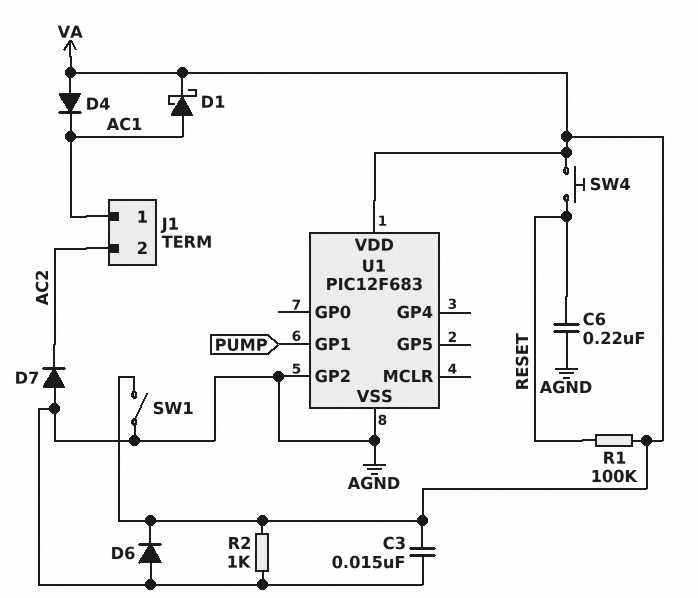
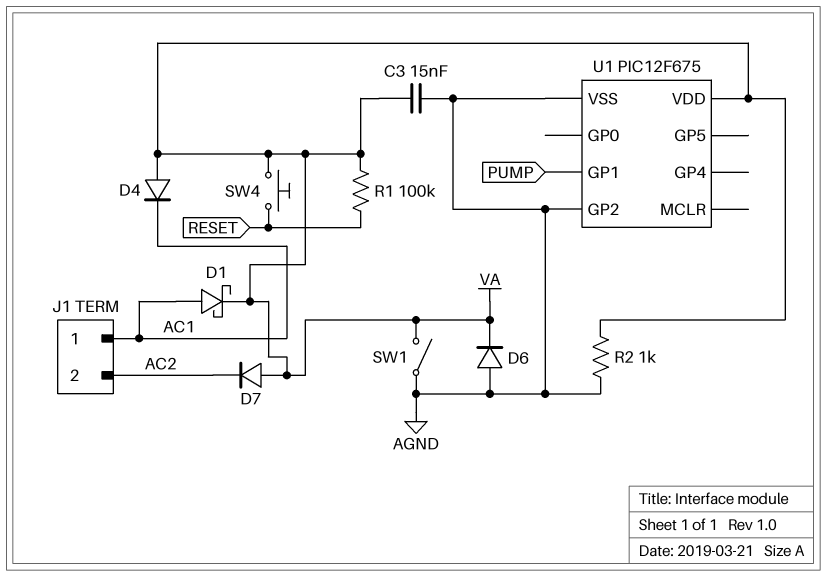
C6: 220nF (AGND, RESET) -> none
D7: diode (A AGND, K AC2) -> diode (A VA, K AC2)
U1: PIC12F683 -> PIC12F675

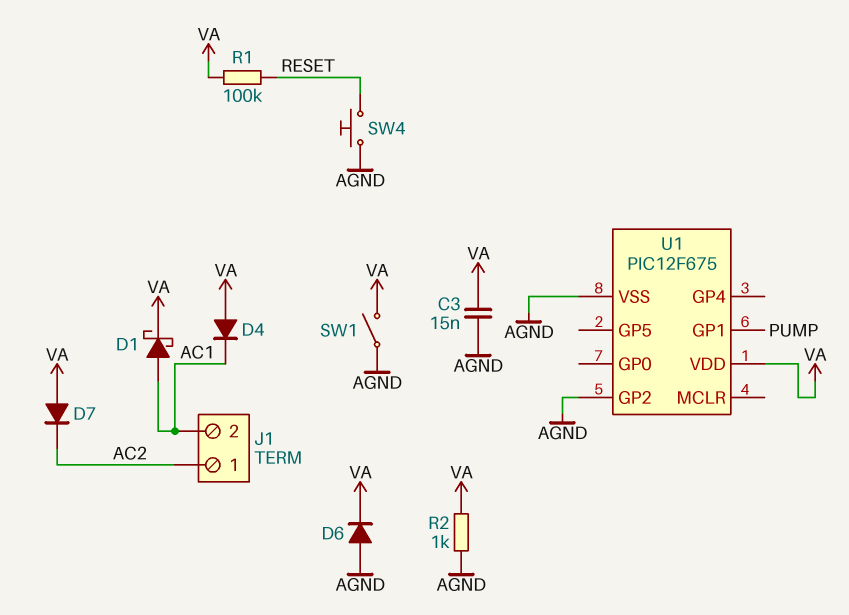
J1 pin 1: AC1 -> AC2
J1 pin 2: AC2 -> AC1
SW4: button (RESET, VA) -> button (AGND, RESET)

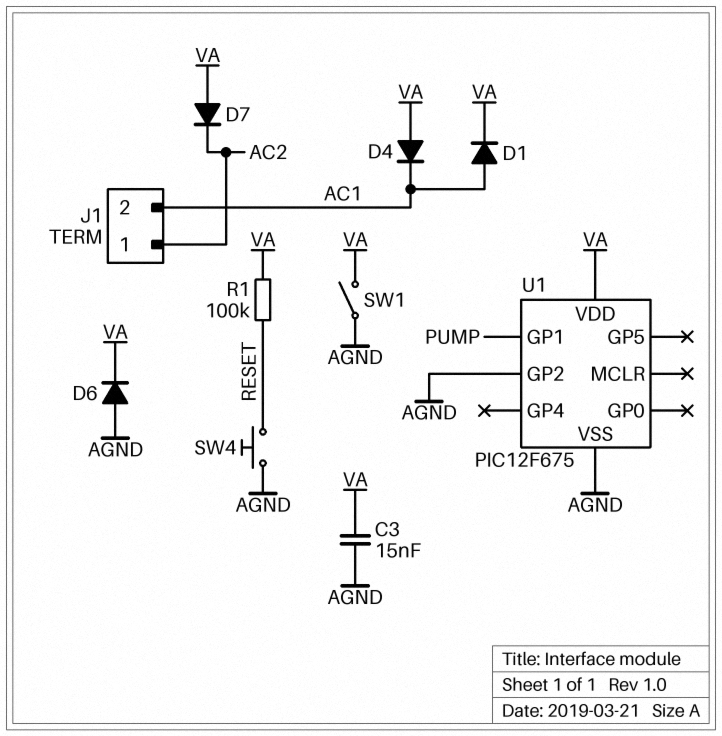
D1: schottky (A AC1, K VA) -> diode (A AC1, K VA)
R2: 1k (AGND, VA) -> none

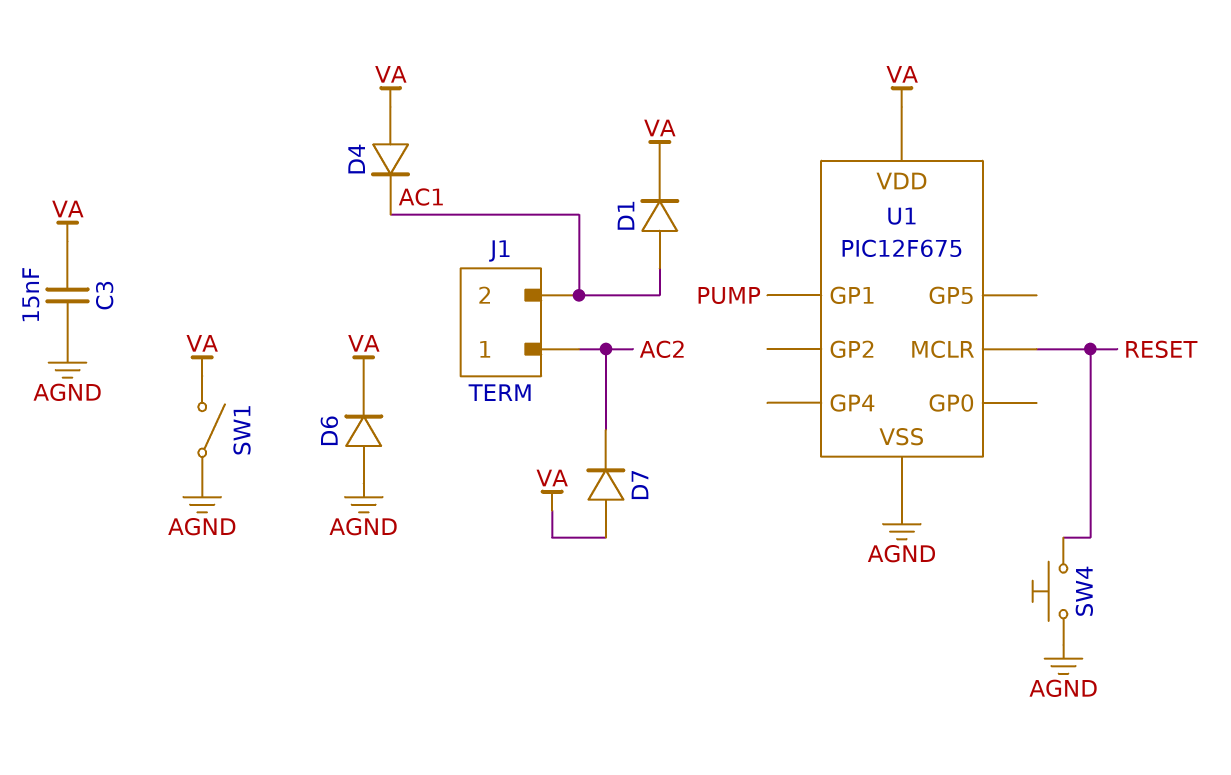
R1: 100k (RESET, VA) -> none
U1 pin GP2: AGND -> none
U1 pin MCLR: none -> RESET

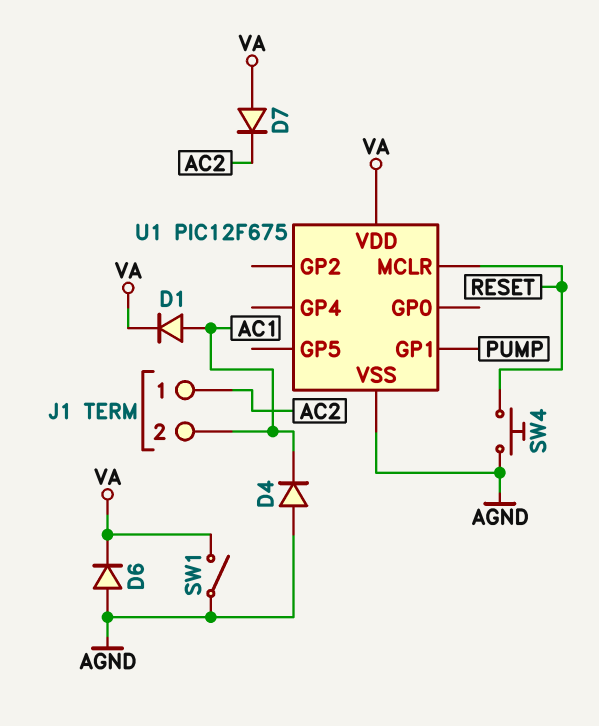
C3: 15nF (AGND, VA) -> none
D4: diode (A VA, K AC1) -> diode (A AGND, K AC1)

